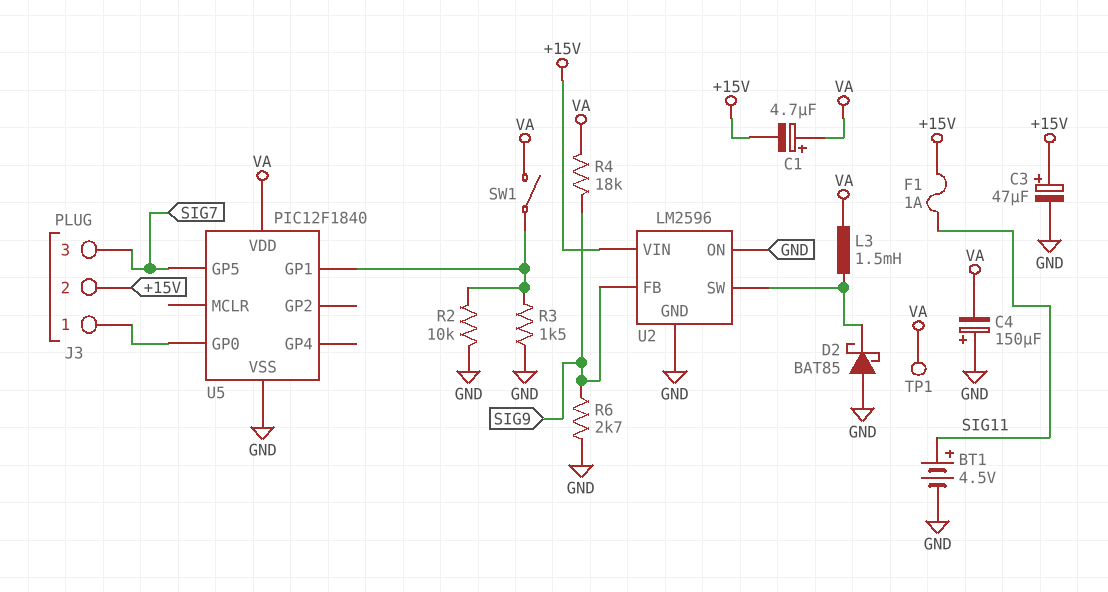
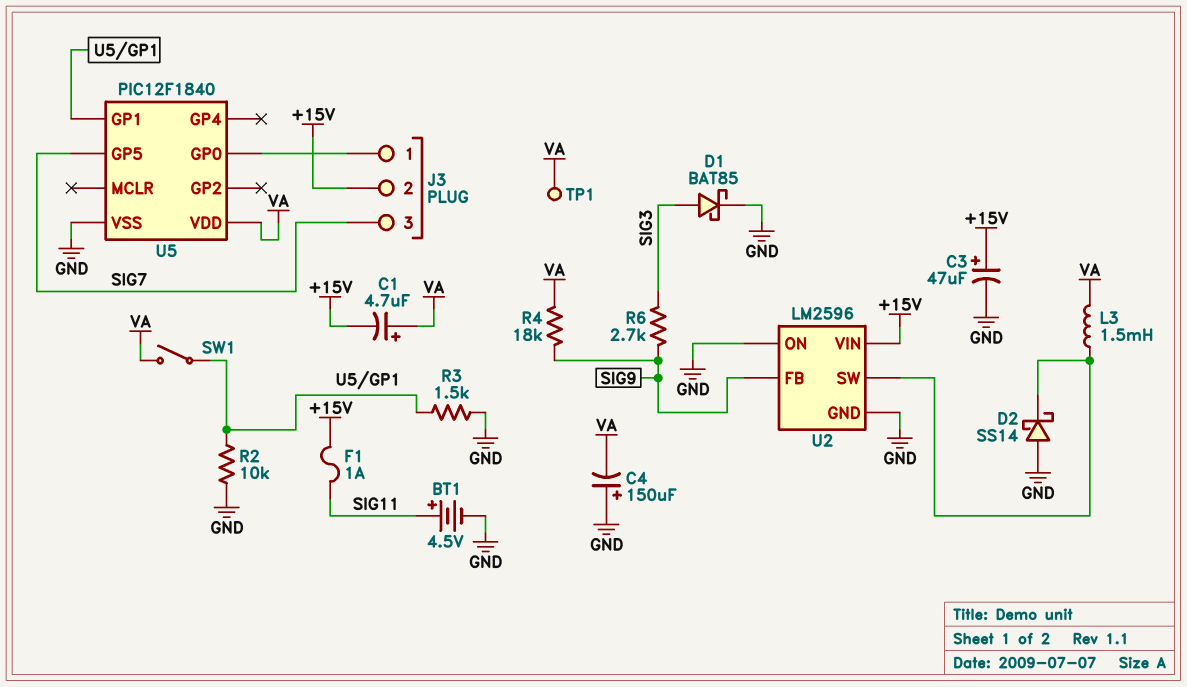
D1: none -> schottky BAT85 (A SIG3, K GND)
D2: schottky BAT85 (A GND, K U2/SW) -> schottky SS14 (A GND, K U2/SW)
R6: 2.7k (GND, SIG9) -> 2.7k (SIG3, SIG9)

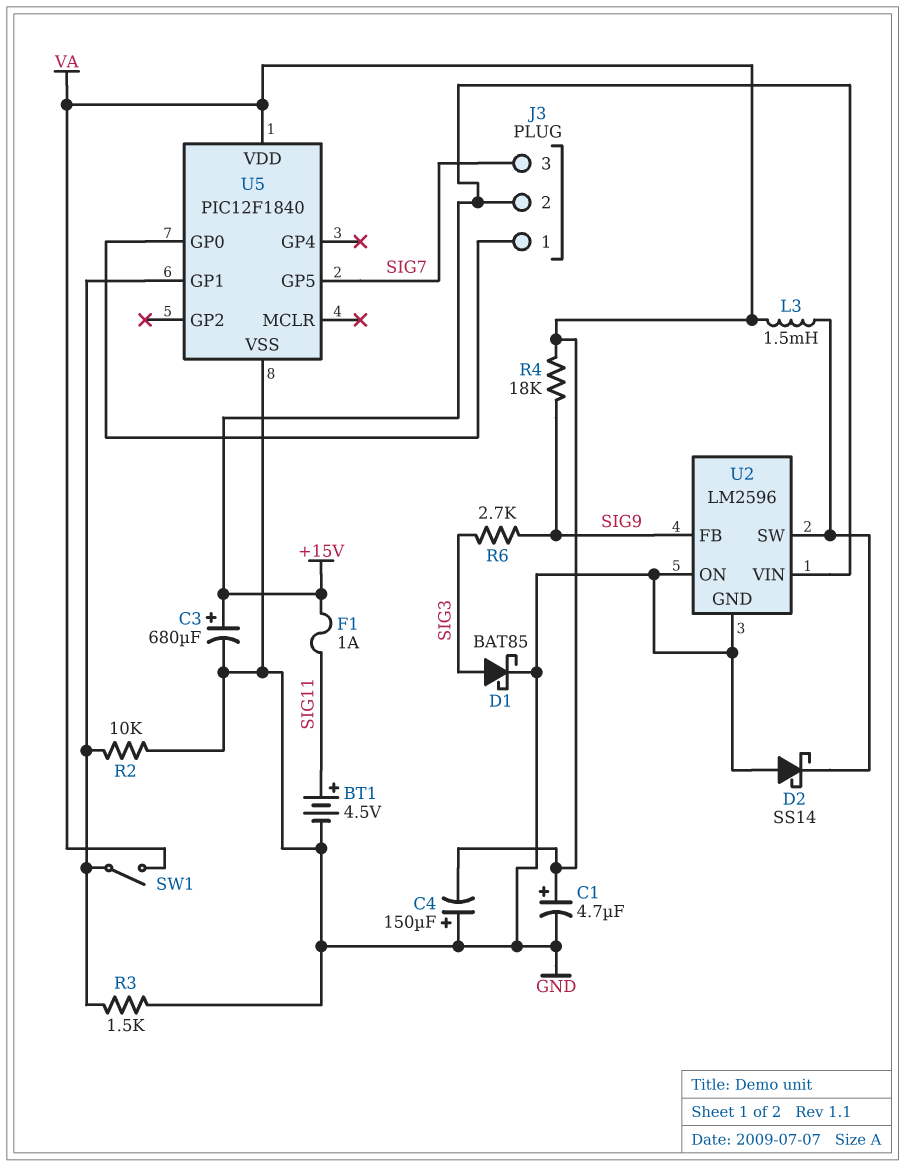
C1: 4.7uF (plus VA, minus +15V) -> 4.7uF (plus VA, minus GND)
C3: 47uF (plus +15V, minus GND) -> 680uF (plus +15V, minus GND)
TP1: test point (VA) -> none

